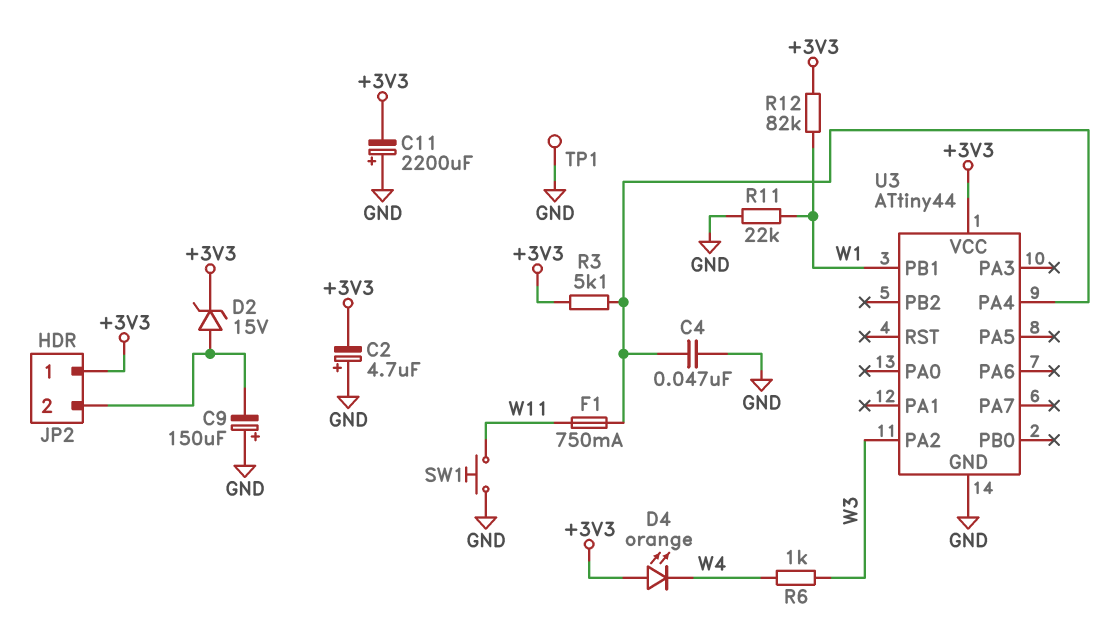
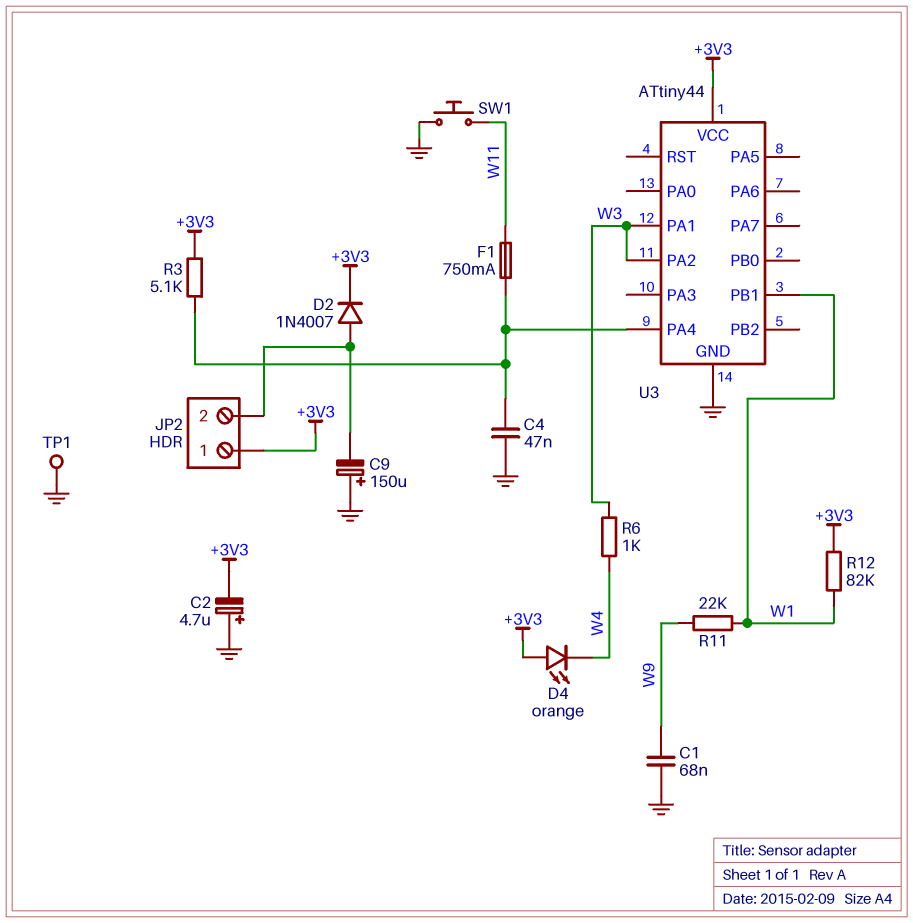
C1: none -> 68nF (GND, W9)
C11: 2200uF (plus GND, minus +3V3) -> none
D2: zener 15V (A JP2/2, K +3V3) -> diode 1N4007 (A JP2/2, K +3V3)
R11: 22k (GND, W1) -> 22k (W1, W9)
U3 pin PA1: none -> W3

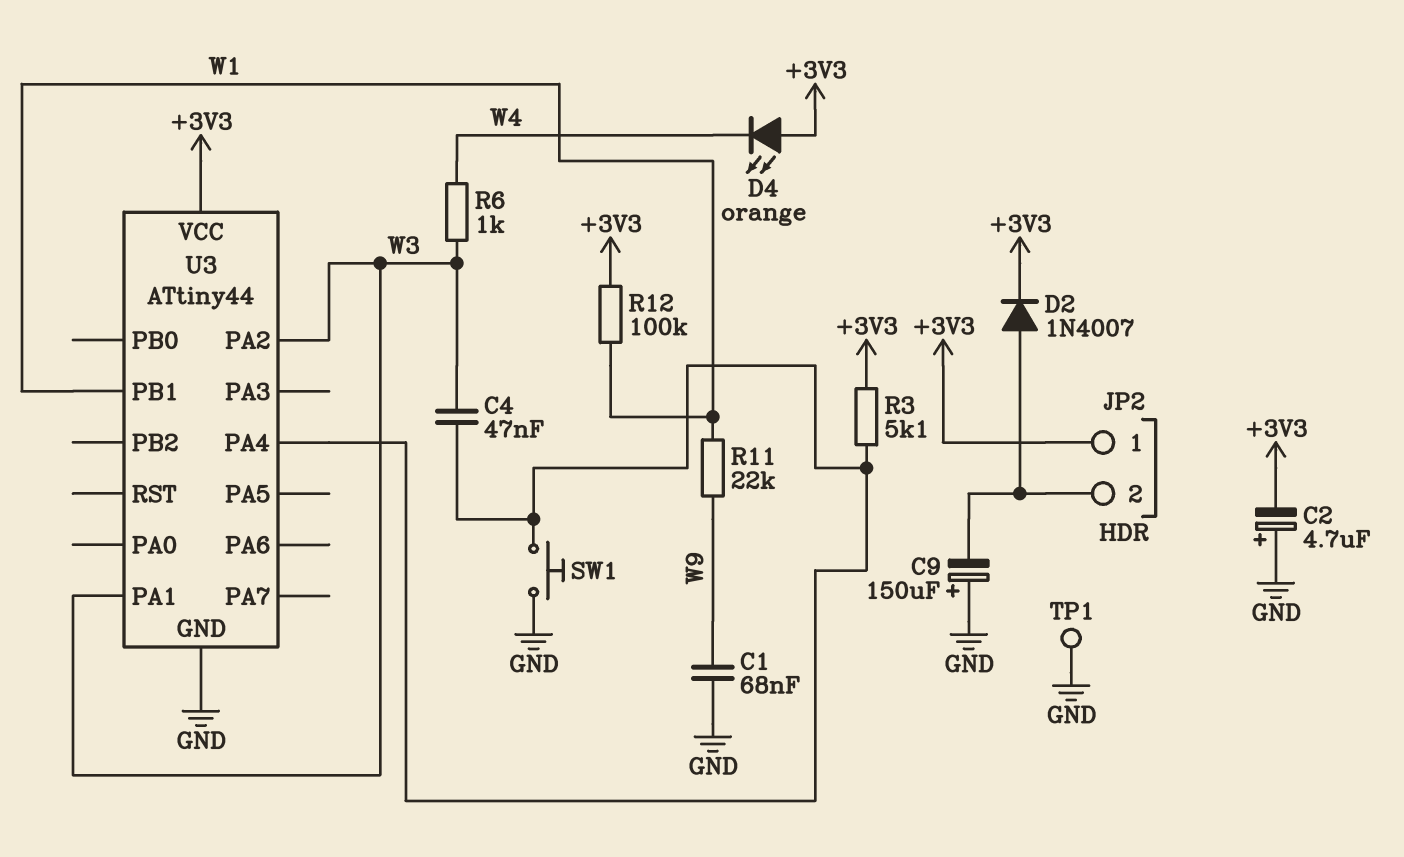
C4: 47nF (GND, U3/PA4) -> 47nF (U3/PA4, W3)
F1: 750mA (U3/PA4, W11) -> none
R12: 82k (+3V3, W1) -> 100k (+3V3, W1)
SW1: button (GND, W11) -> button (GND, U3/PA4)

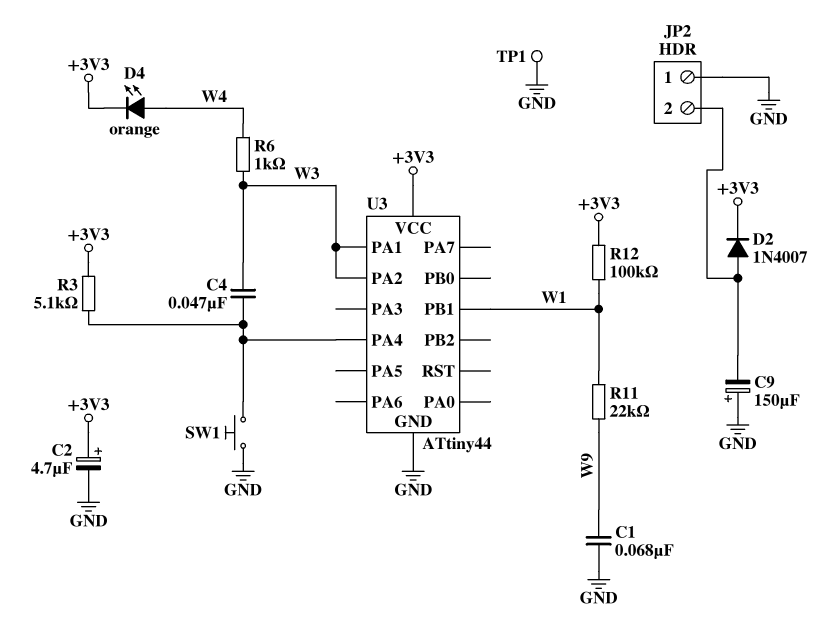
C2: 4.7uF (plus GND, minus +3V3) -> 4.7uF (plus +3V3, minus GND)
D4: LED orange (A +3V3, K W4) -> LED orange (A W4, K +3V3)
JP2 pin 1: +3V3 -> GND

